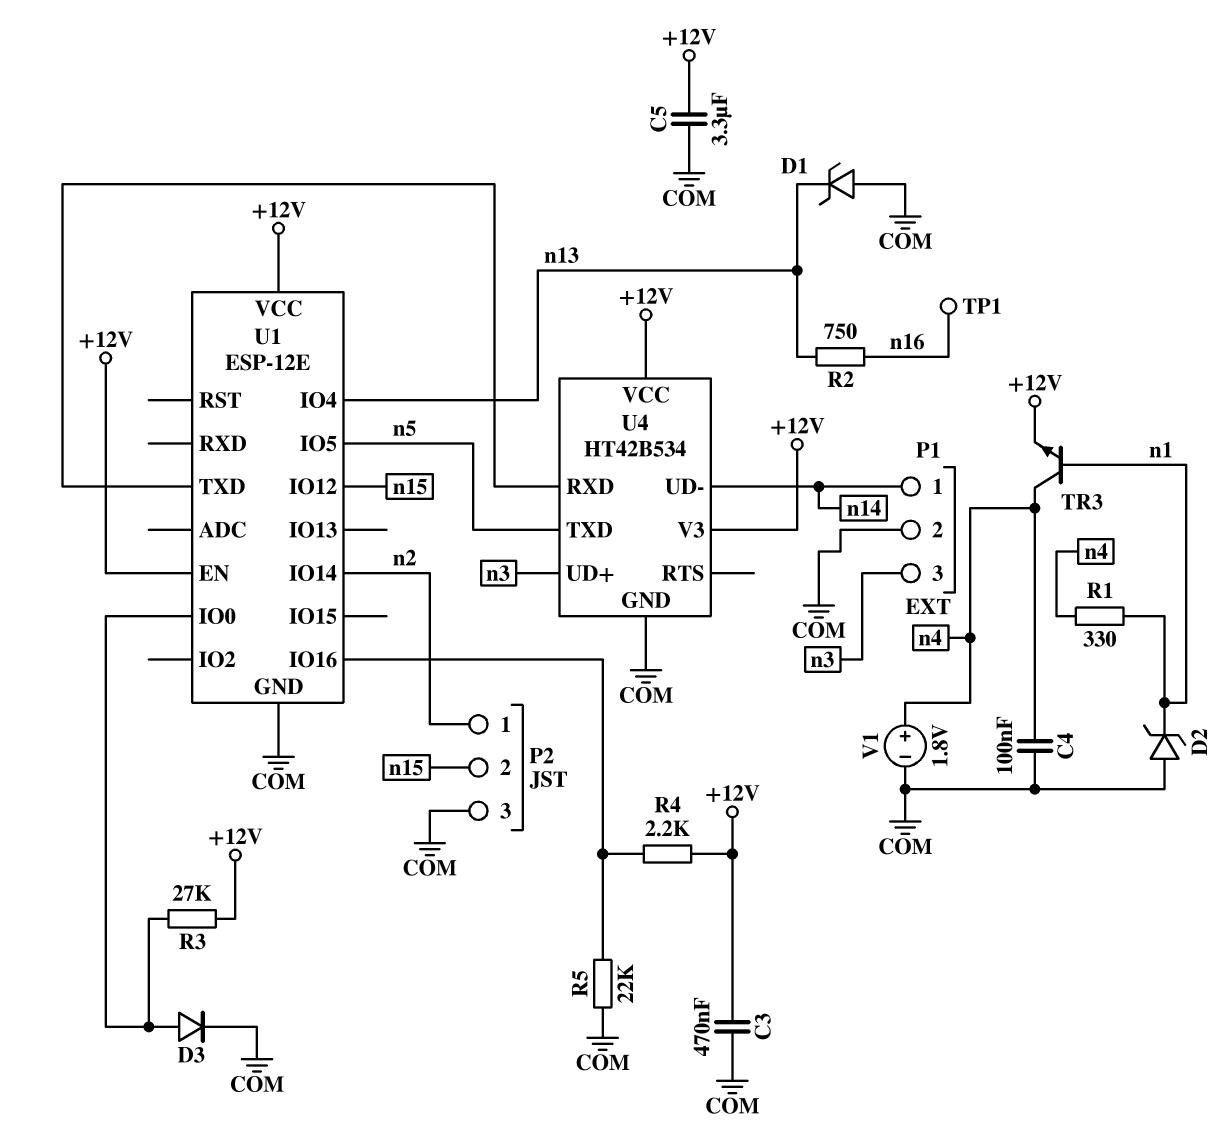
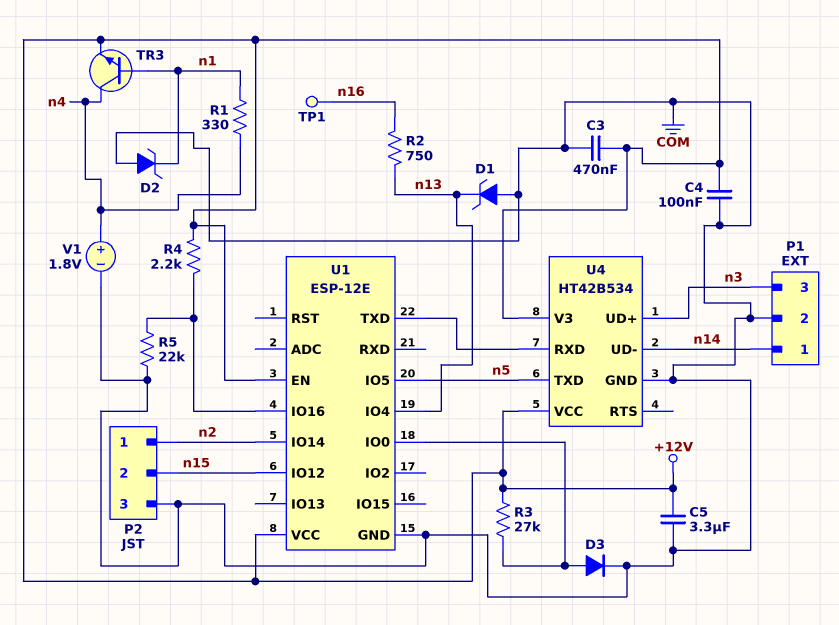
C4: 100nF (COM, n4) -> 100nF (+12V, COM)

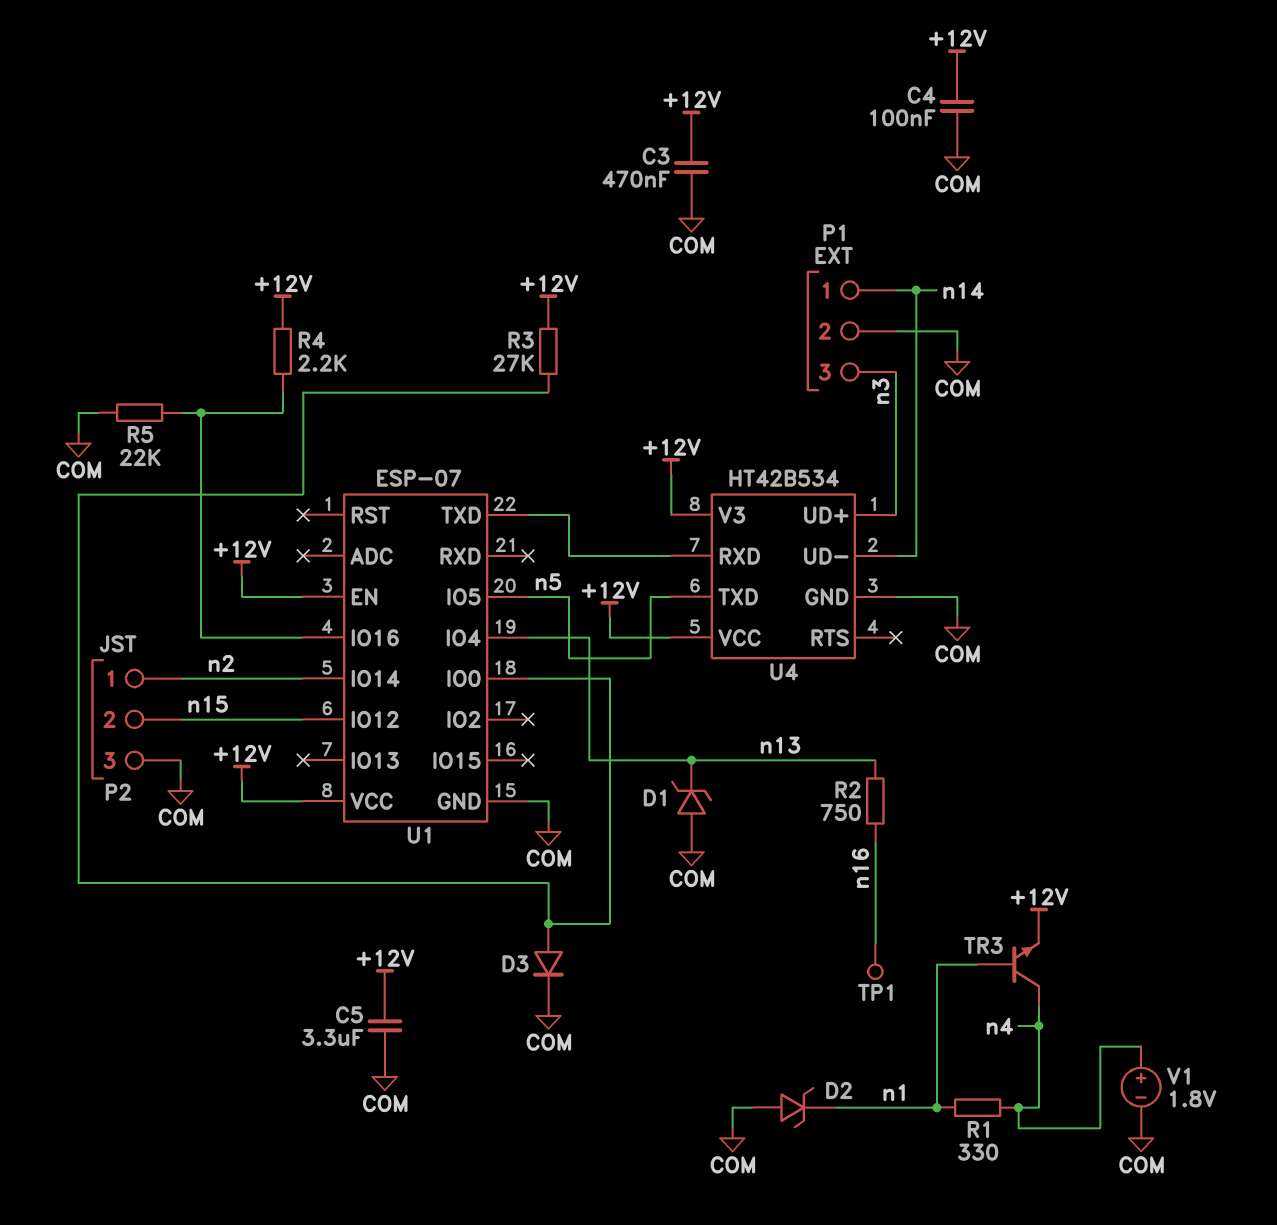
U1: ESP-12E -> ESP-07

